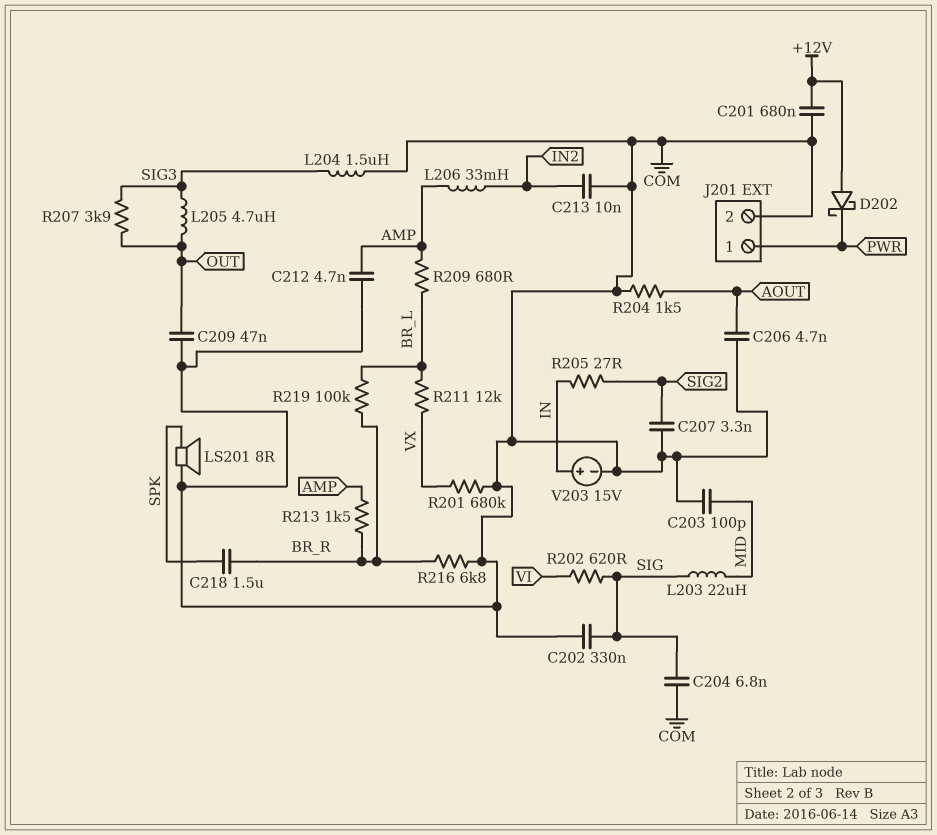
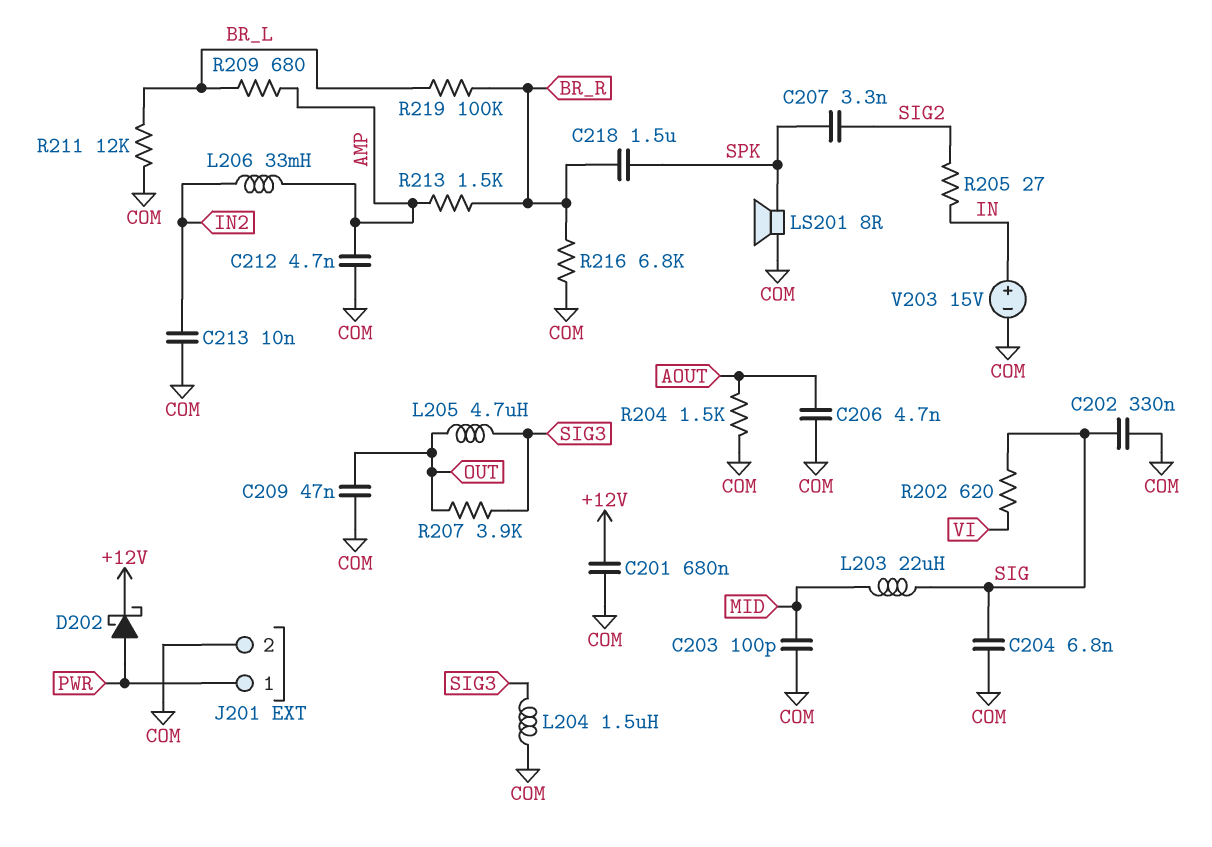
C207: 3.3nF (COM, SIG2) -> 3.3nF (SIG2, SPK)
D202: schottky (A +12V, K PWR) -> schottky (A PWR, K +12V)
R201: 680k (COM, VX) -> none
R211: 12k (BR_L, VX) -> 12k (BR_L, COM)

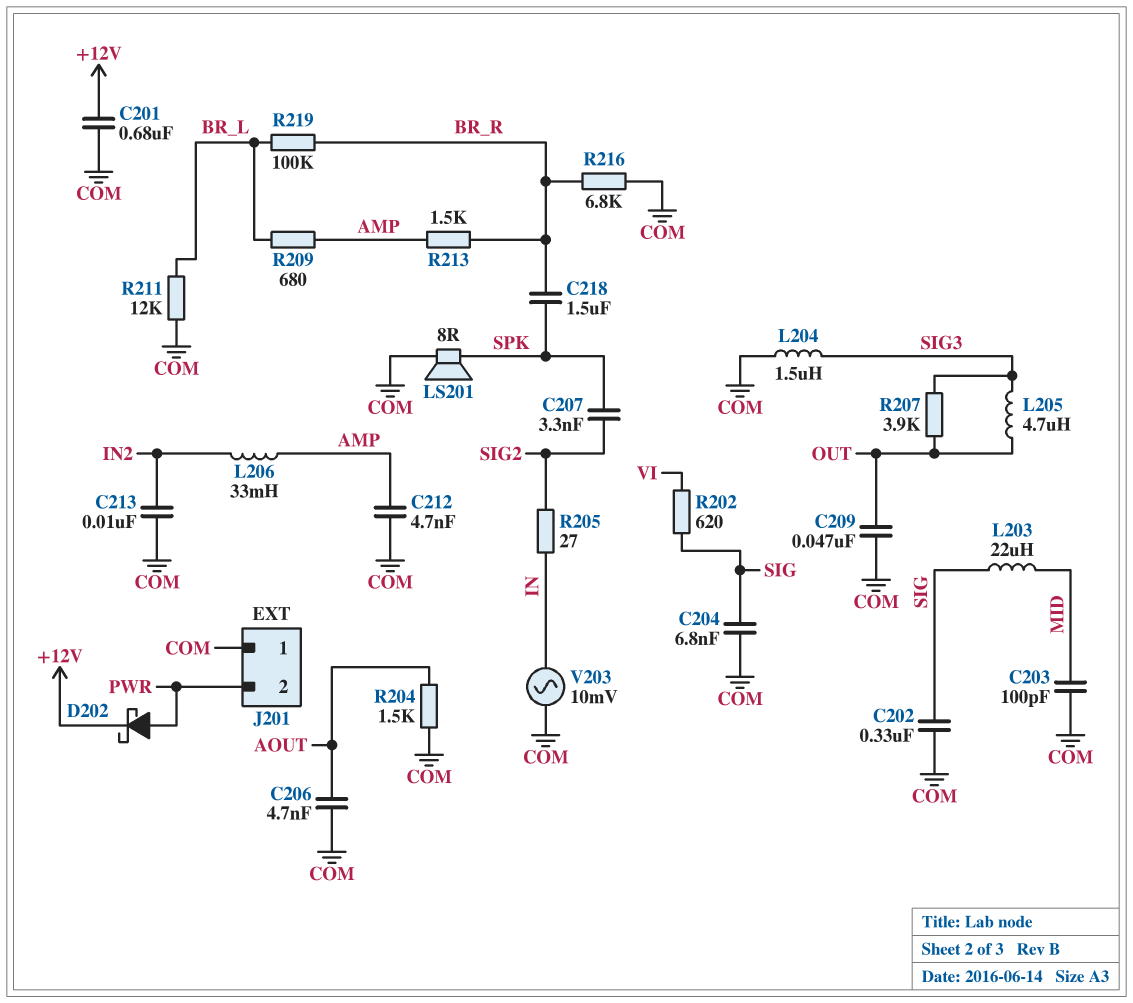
J201 pin 1: PWR -> COM
J201 pin 2: COM -> PWR
V203: 15V (plus IN, minus COM) -> AC 10mV (COM, IN)

